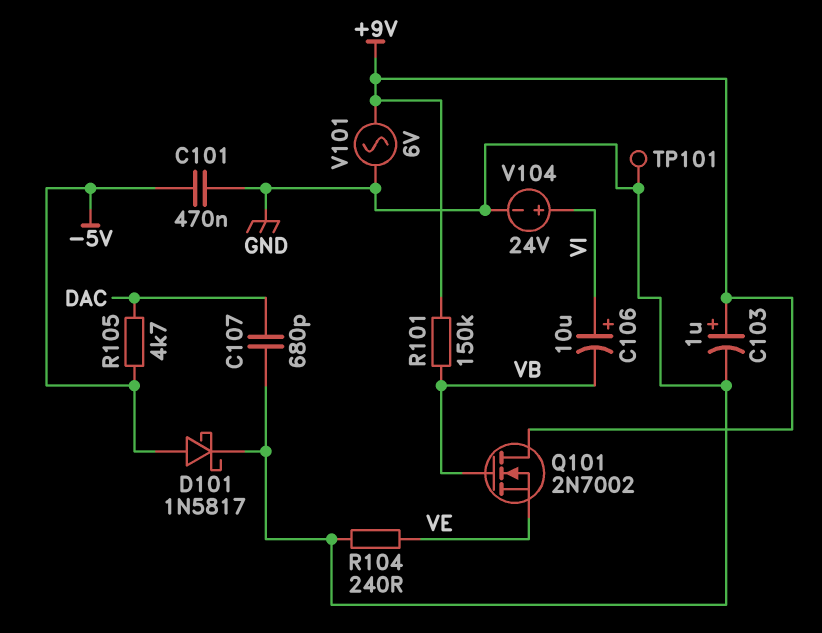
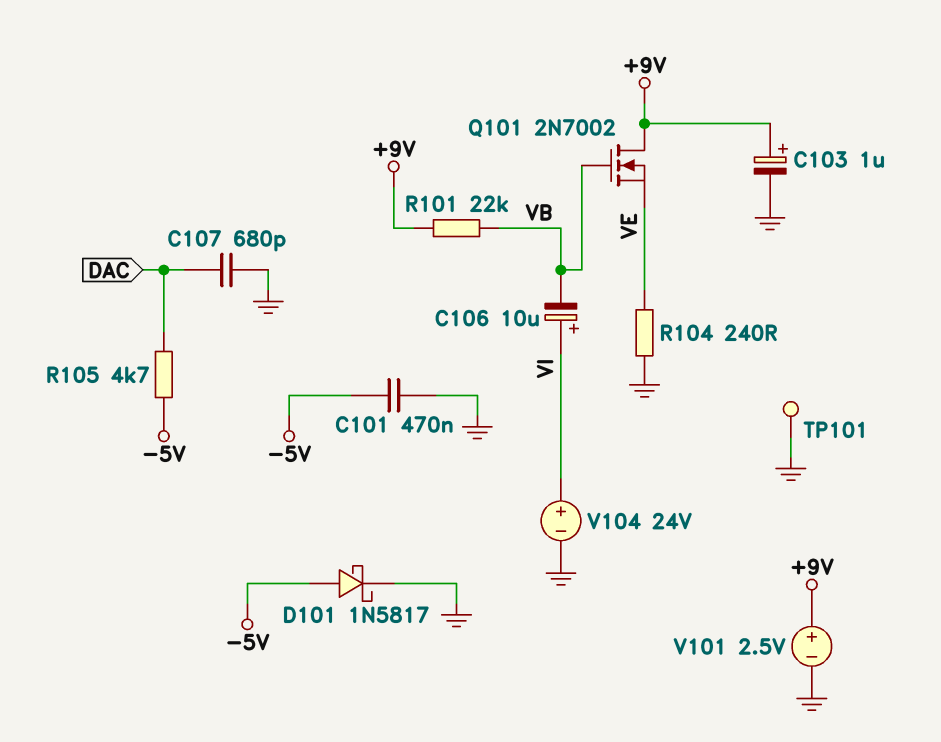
R101: 150k (+9V, VB) -> 22k (+9V, VB)
V101: AC 6V (+9V, GND) -> 2.5V (plus +9V, minus GND)

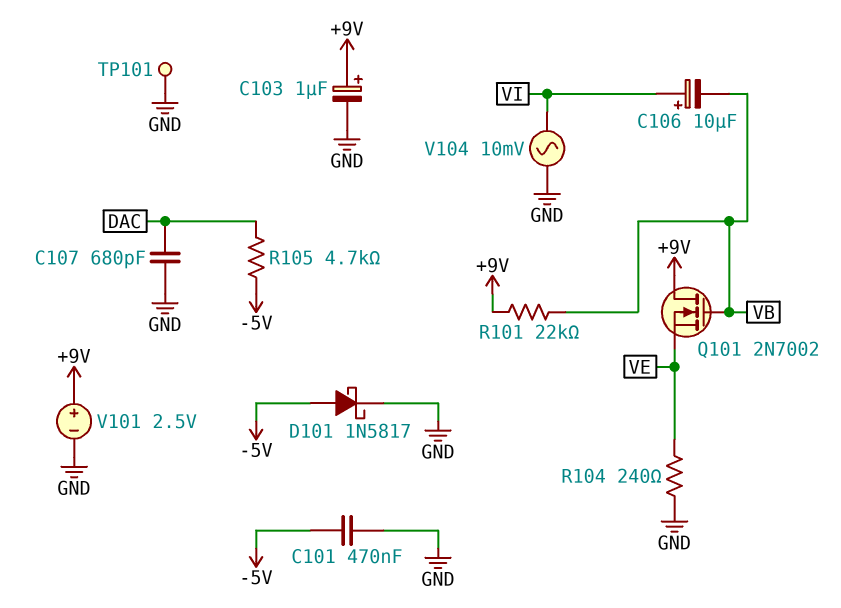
V104: 24V (plus VI, minus GND) -> AC 10mV (GND, VI)

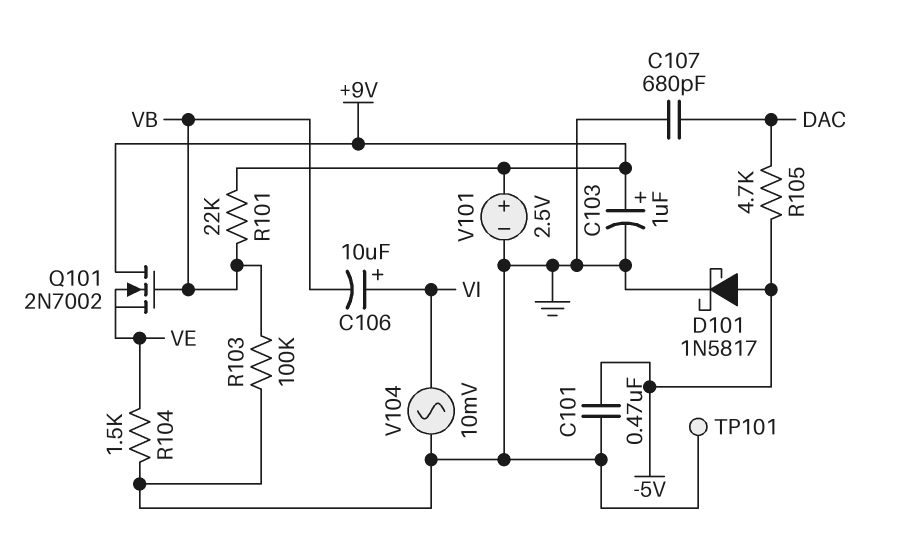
R103: none -> 100k (GND, VB)
R104: 240 (GND, VE) -> 1.5k (GND, VE)

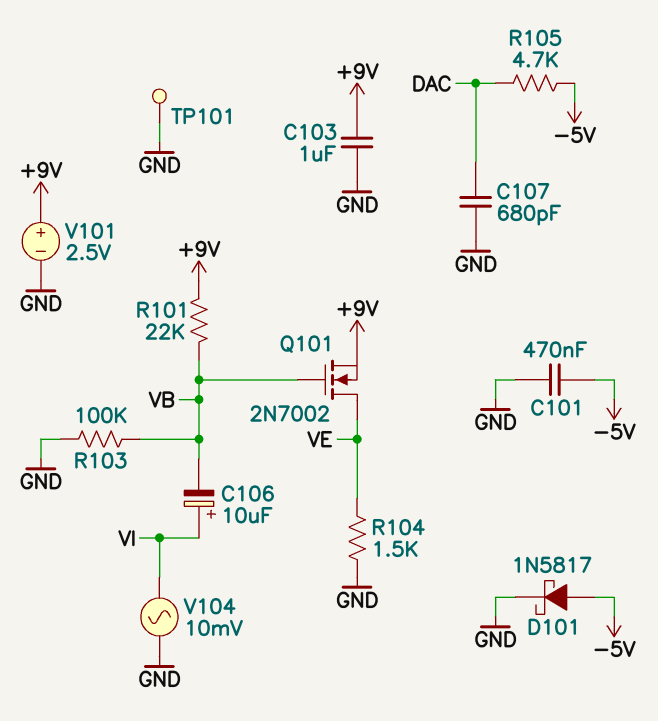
C103: 1uF (plus +9V, minus GND) -> 1uF (+9V, GND)
Q101: NMOS 2N7002 (G VB, D +9V, S VE) -> NMOS 2N7002 (G VB, D VE, S +9V)

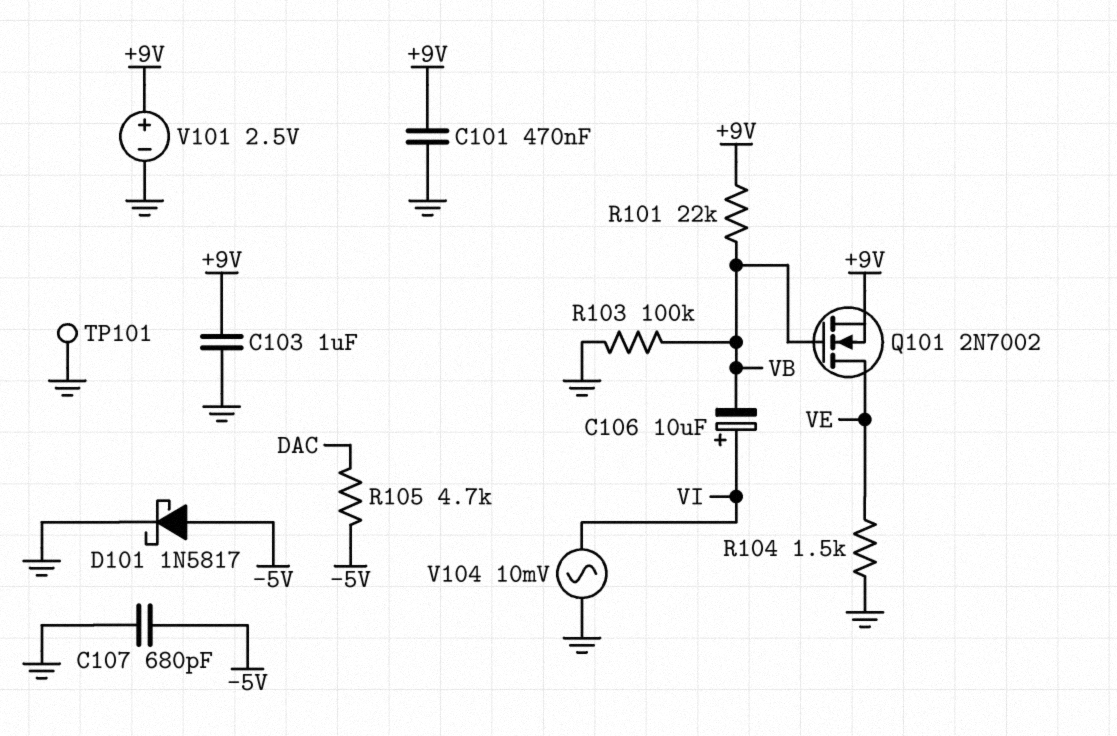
C101: 470nF (-5V, GND) -> 470nF (+9V, GND)
C107: 680pF (DAC, GND) -> 680pF (-5V, GND)

